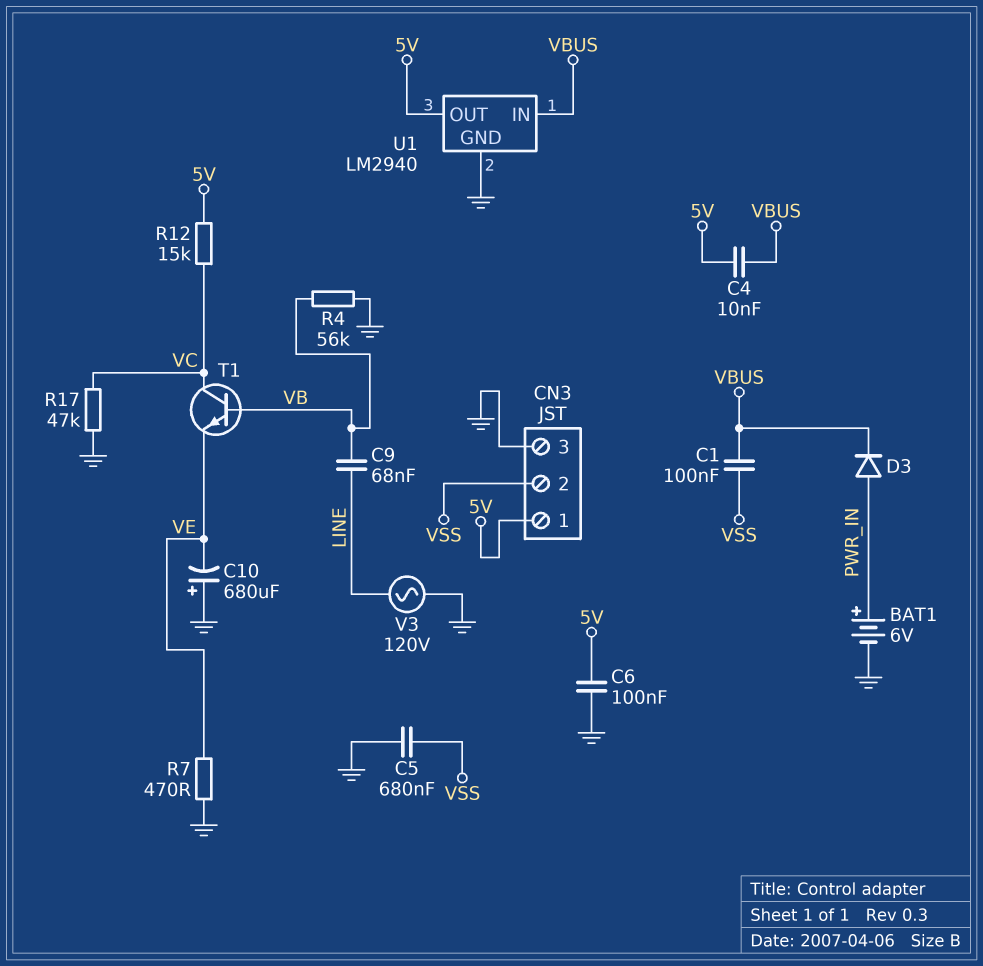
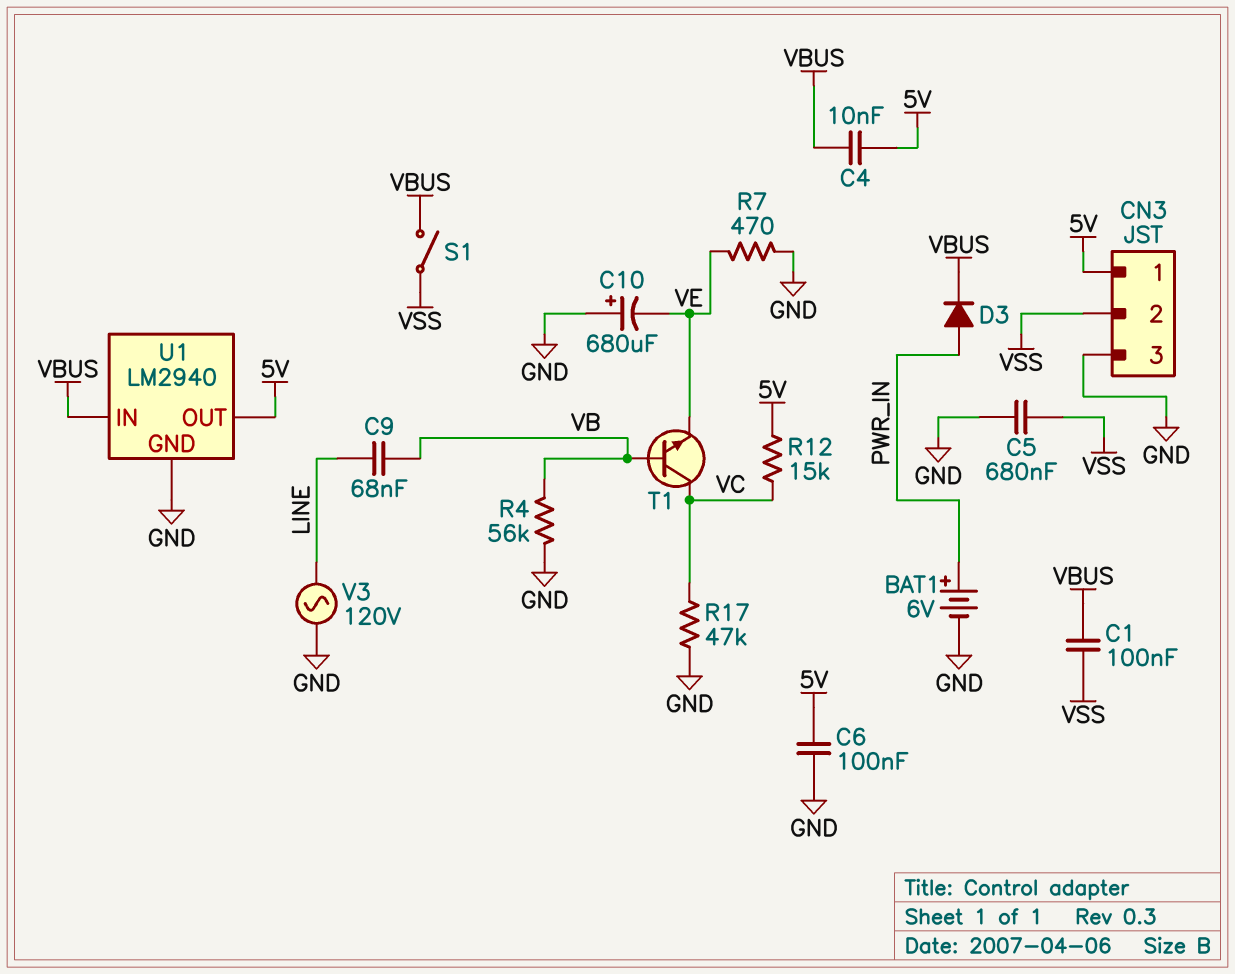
S1: none -> switch (VBUS, VSS)

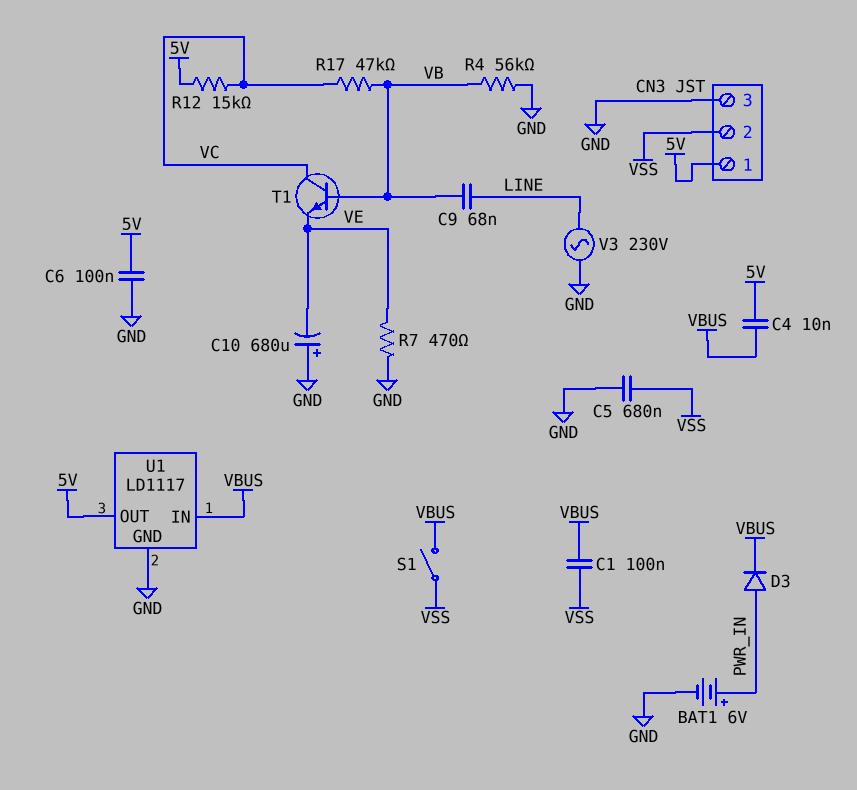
R17: 47k (GND, VC) -> 47k (VB, VC)
U1: LM2940 -> LD1117
V3: AC 120V (GND, LINE) -> AC 230V (GND, LINE)

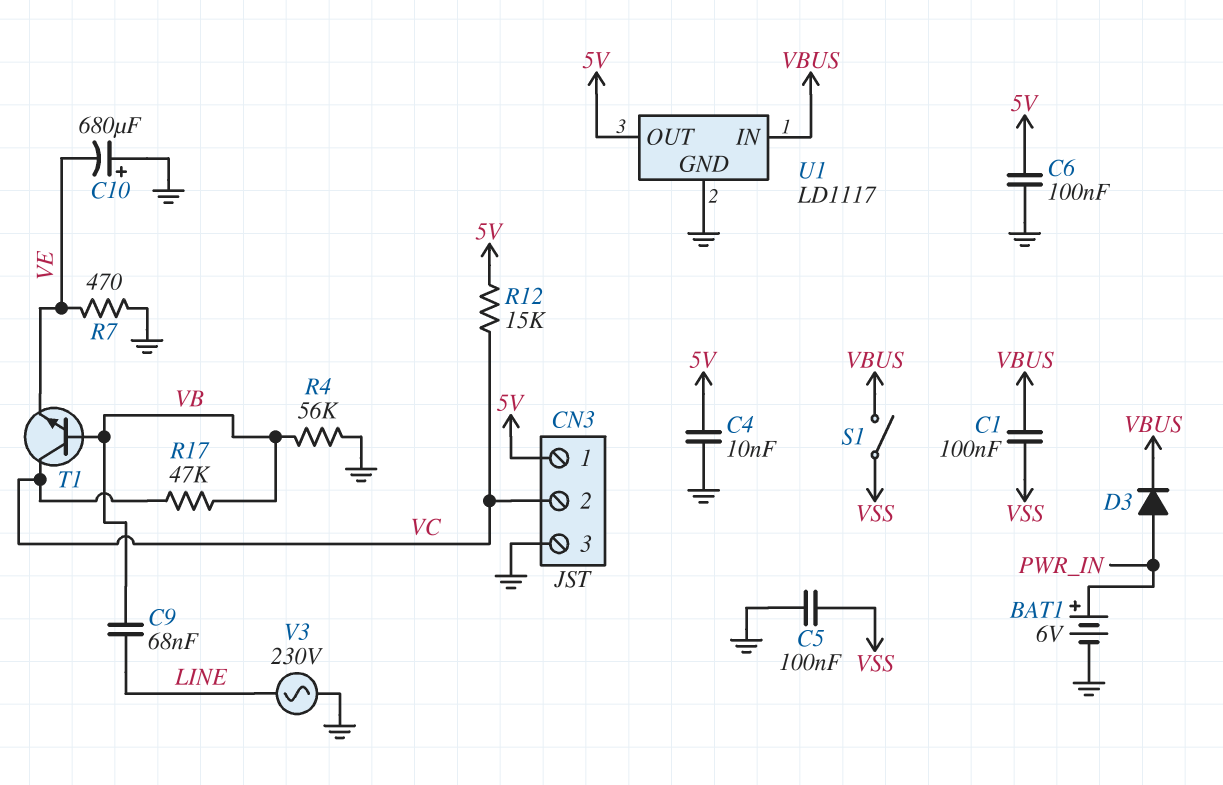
C4: 10nF (5V, VBUS) -> 10nF (5V, GND)
C5: 680nF (GND, VSS) -> 100nF (GND, VSS)
CN3 pin 2: VSS -> VC

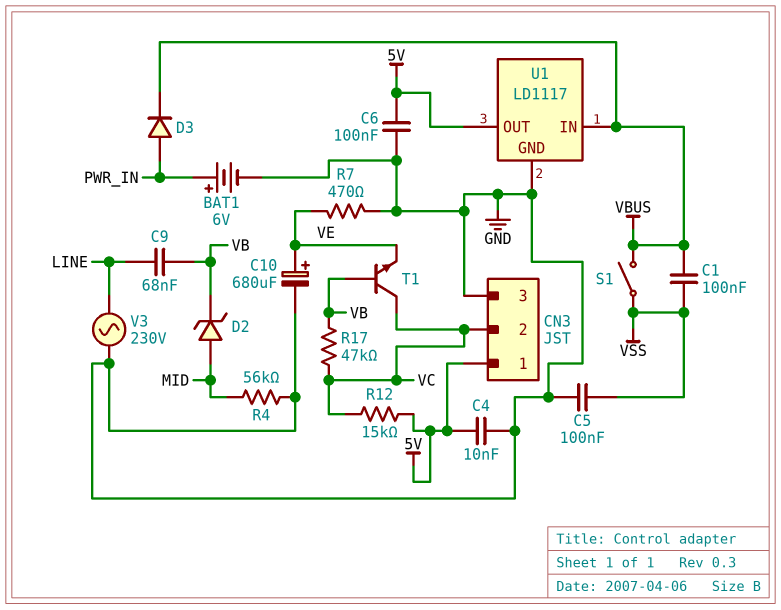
C10: 680uF (plus GND, minus VE) -> 680uF (plus VE, minus GND)
D2: none -> zener (A MID, K VB)
R4: 56k (GND, VB) -> 56k (GND, MID)

